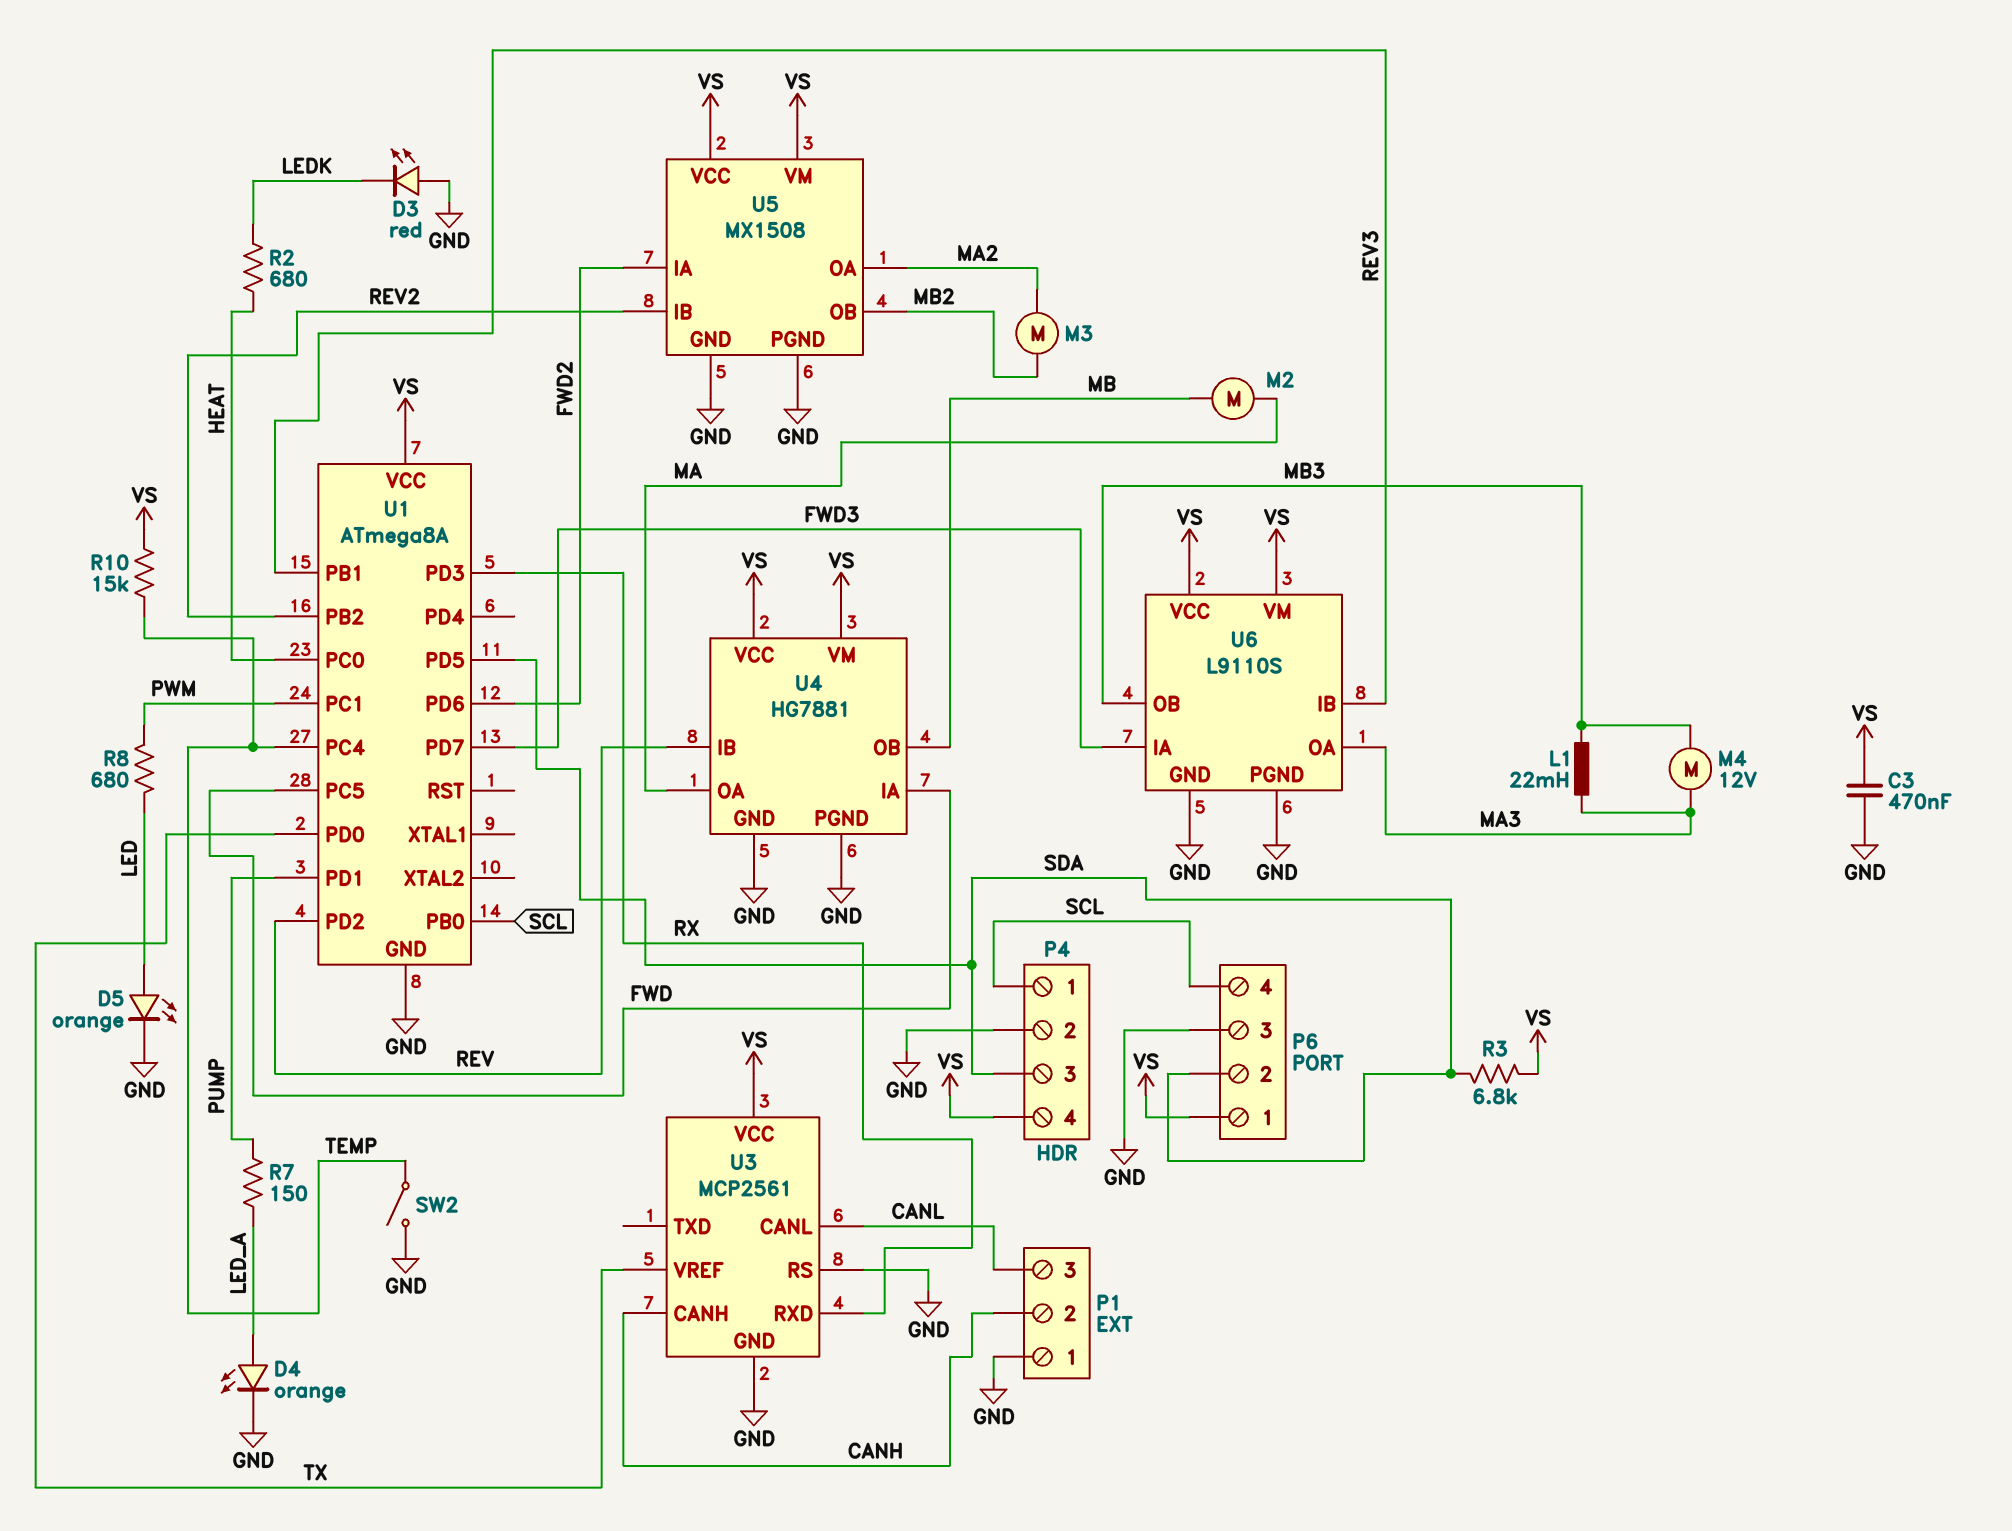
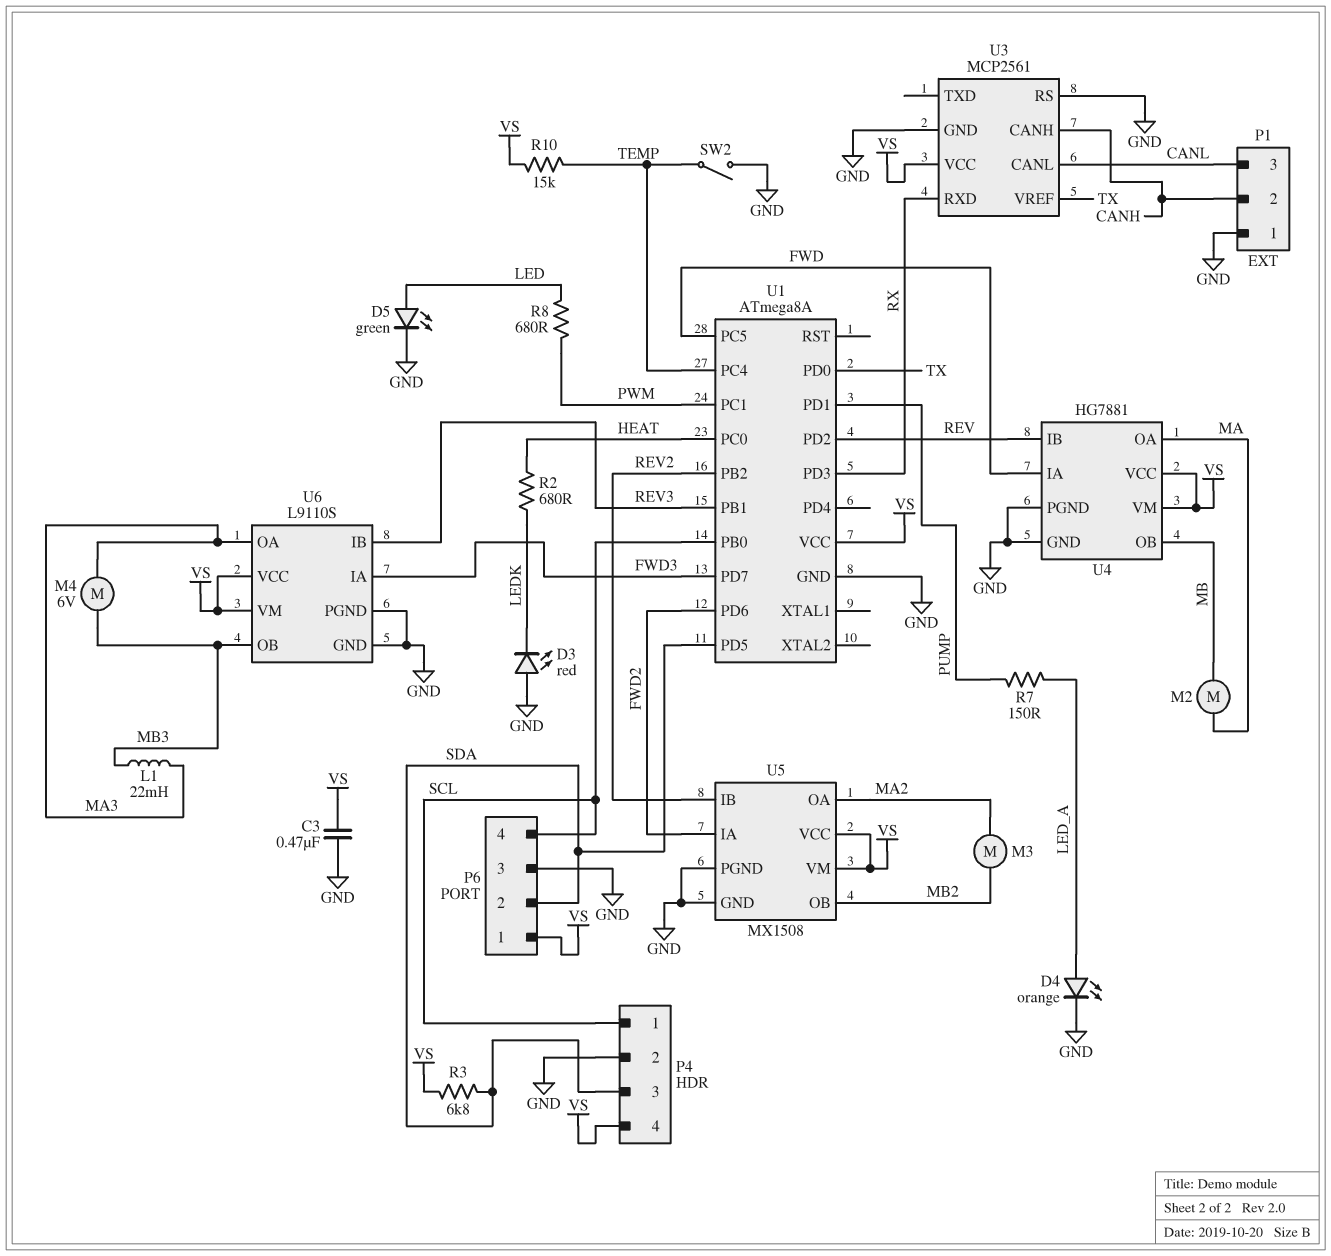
D5: LED orange (A LED, K GND) -> LED green (A LED, K GND)
M4: motor 12V (MA3, MB3) -> motor 6V (MA3, MB3)

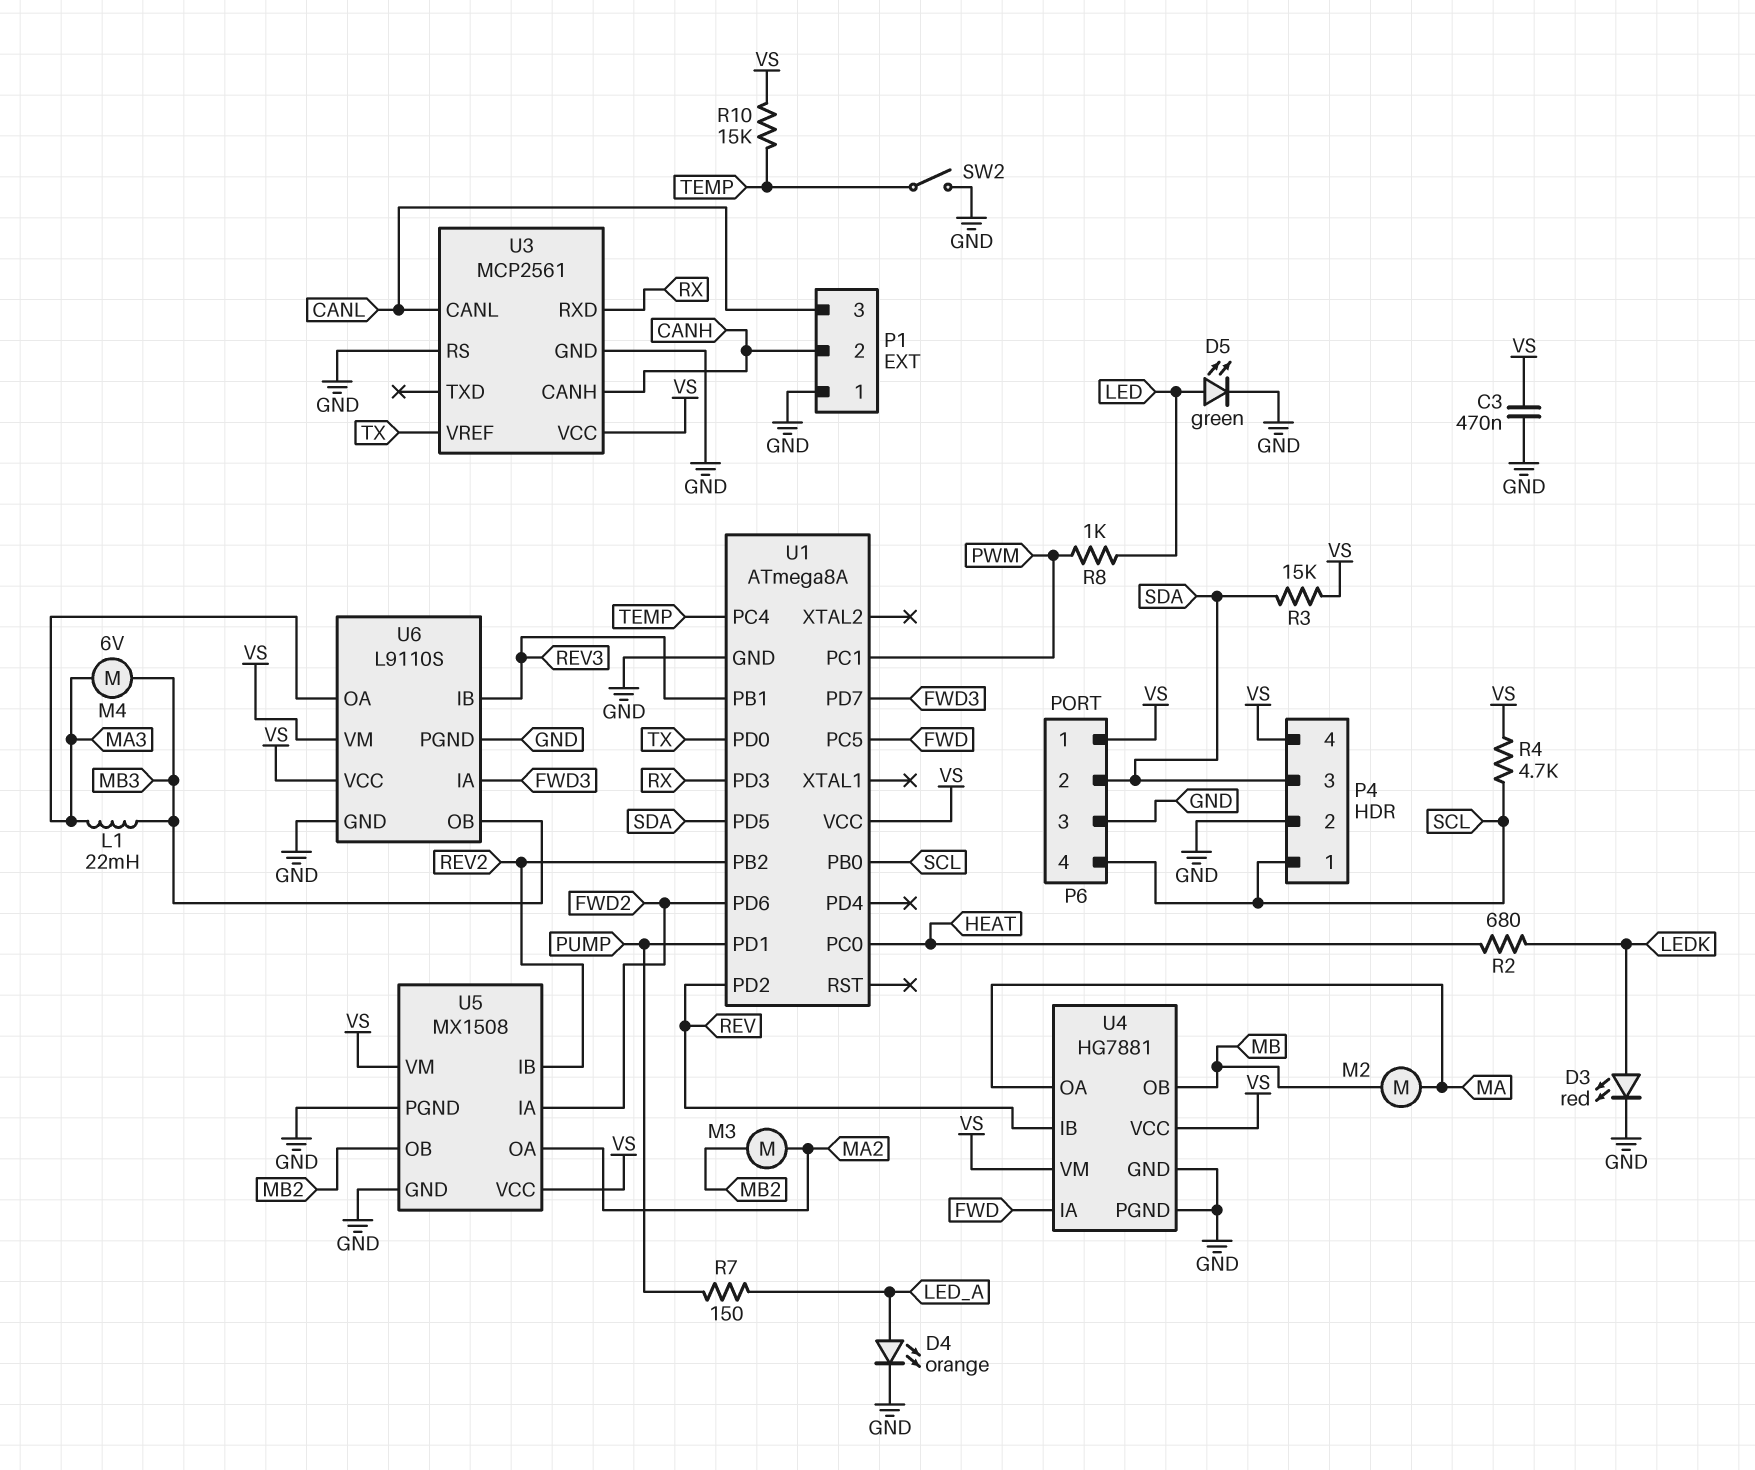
D3: LED red (A GND, K LEDK) -> LED red (A LEDK, K GND)
R3: 6.8k (SDA, VS) -> 15k (SDA, VS)
R4: none -> 4.7k (SCL, VS)
R8: 680 (LED, PWM) -> 1k (LED, PWM)

